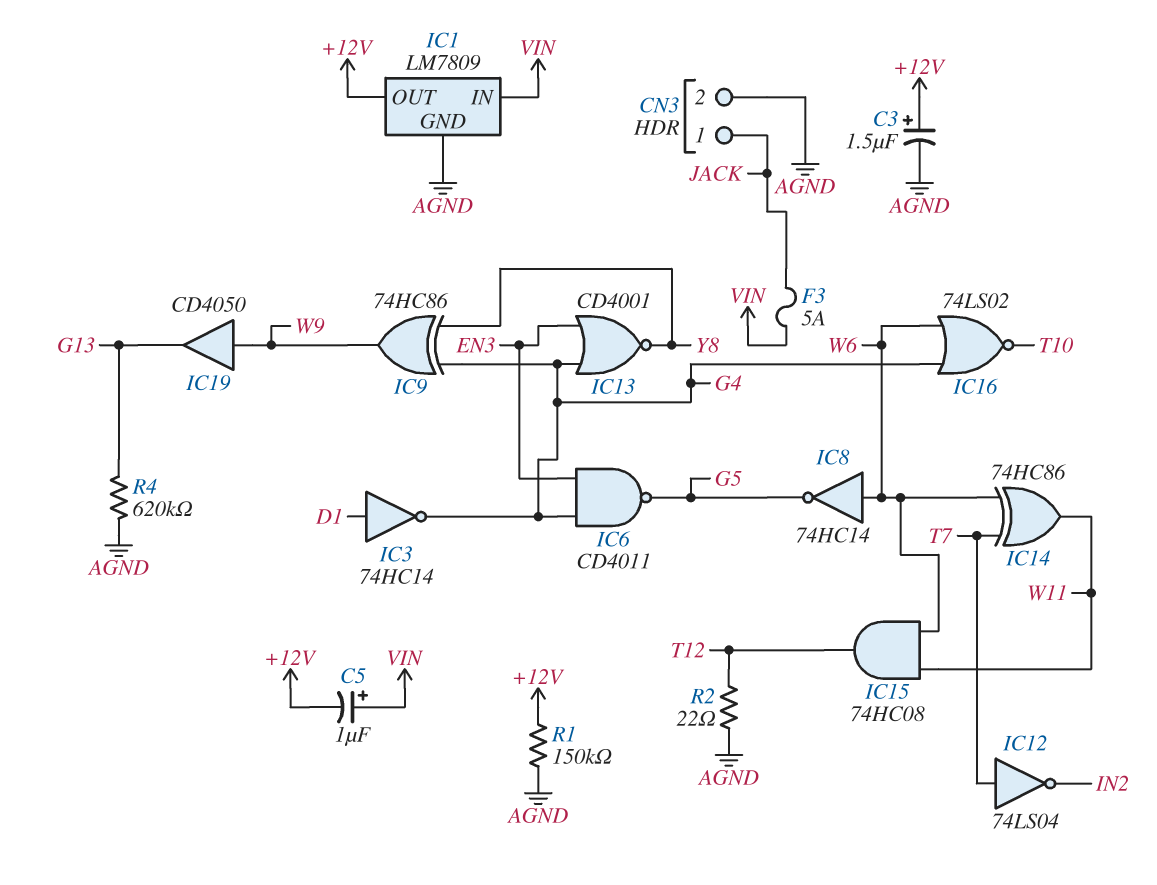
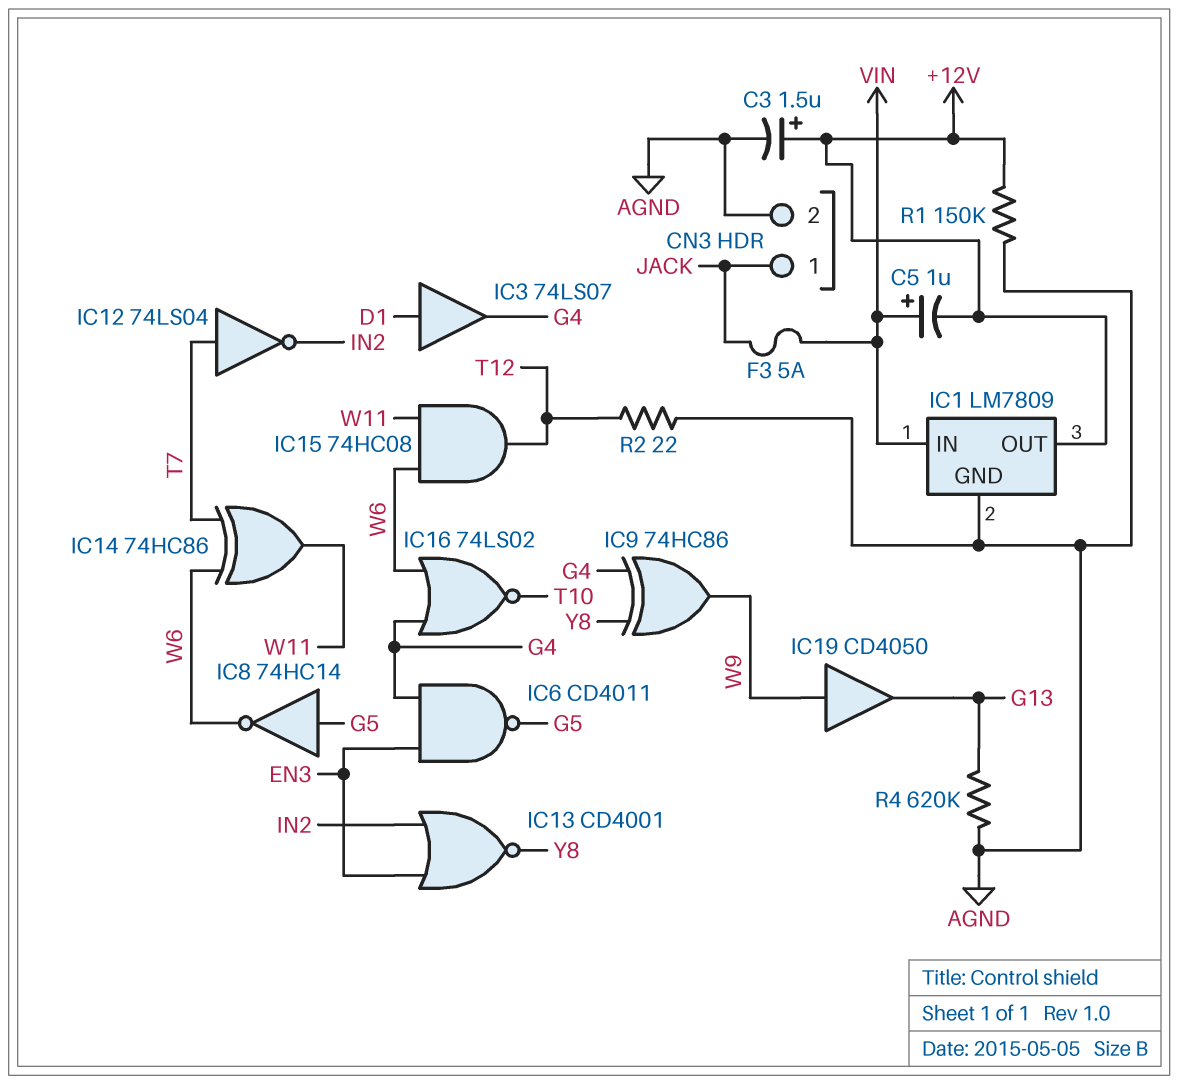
IC3: NOT 74HC14 (in D1, out G4) -> buffer 74LS07 (in D1, out G4)
IC8: NOT 74HC14 (in W6, out G5) -> NOT 74HC14 (in G5, out W6)
IC13: NOR CD4001 (in EN3, in G4, out Y8) -> NOR CD4001 (in EN3, in IN2, out Y8)

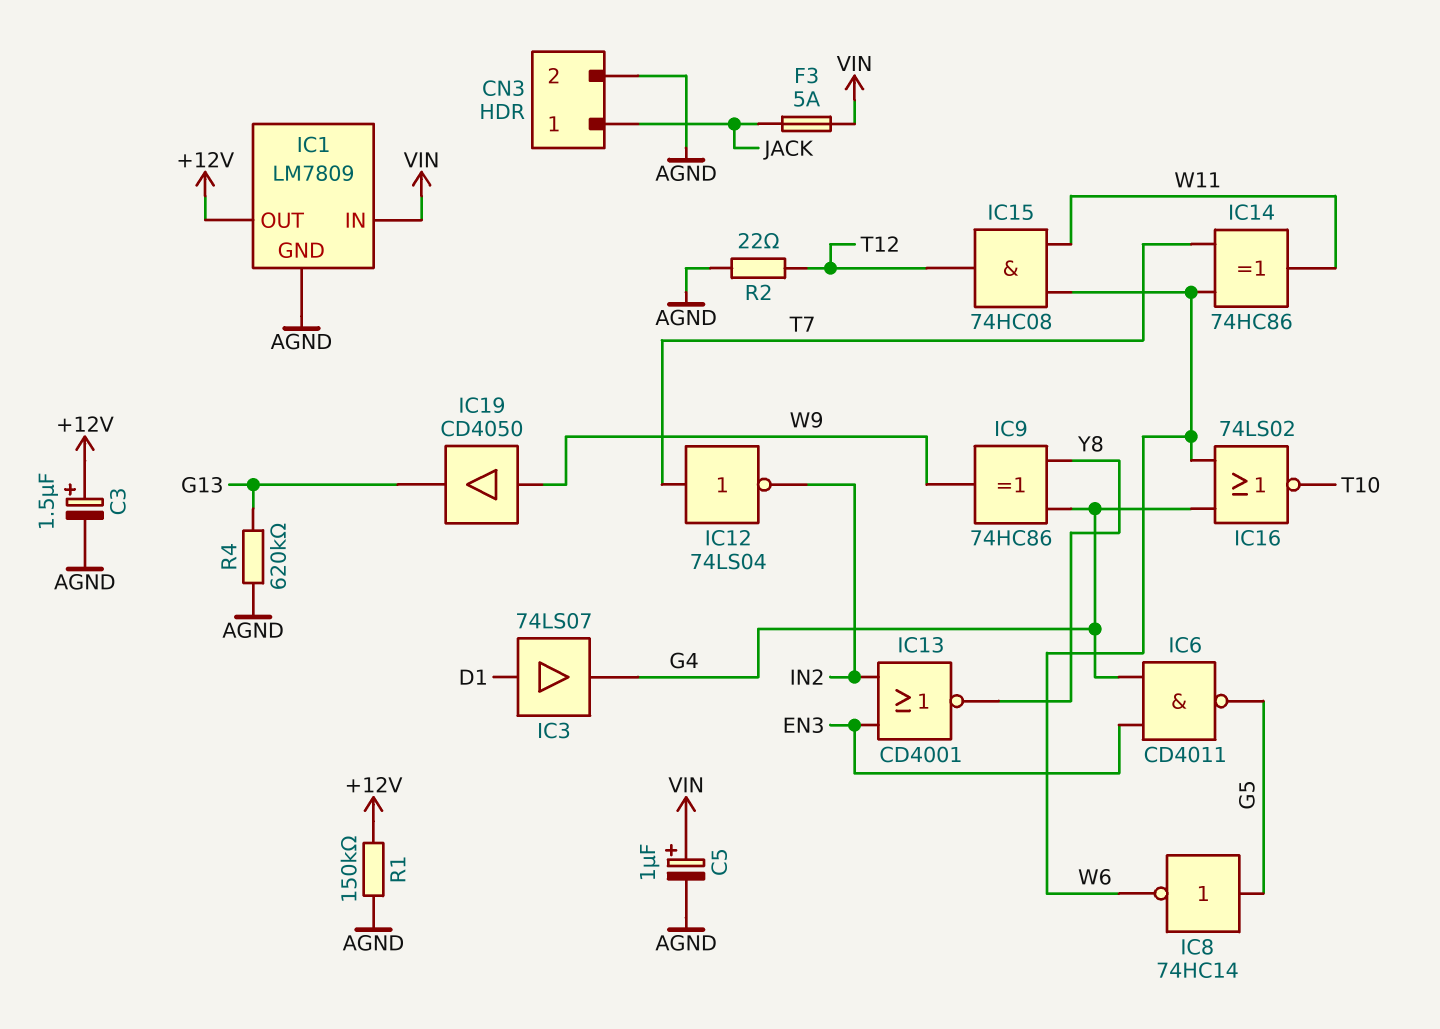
C5: 1uF (plus VIN, minus +12V) -> 1uF (plus VIN, minus AGND)

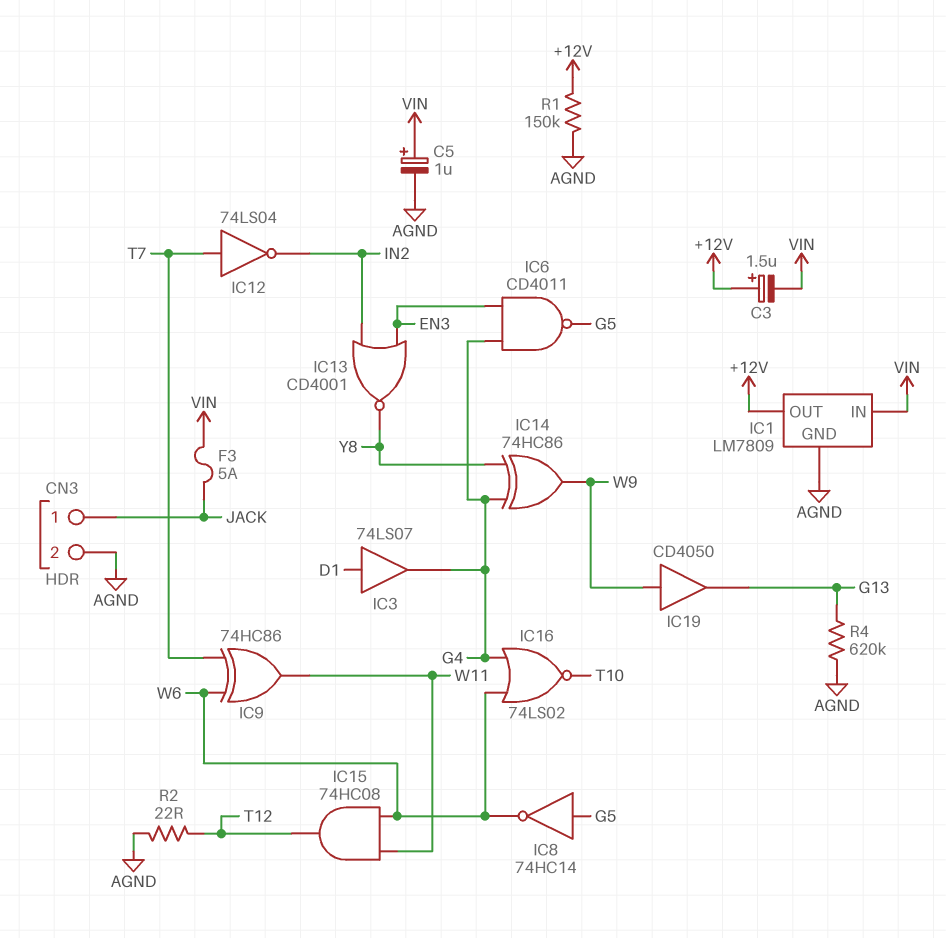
C3: 1.5uF (plus +12V, minus AGND) -> 1.5uF (plus +12V, minus VIN)
IC9: XOR 74HC86 (in G4, in Y8, out W9) -> XOR 74HC86 (in T7, in W6, out W11)
IC14: XOR 74HC86 (in T7, in W6, out W11) -> XOR 74HC86 (in G4, in Y8, out W9)

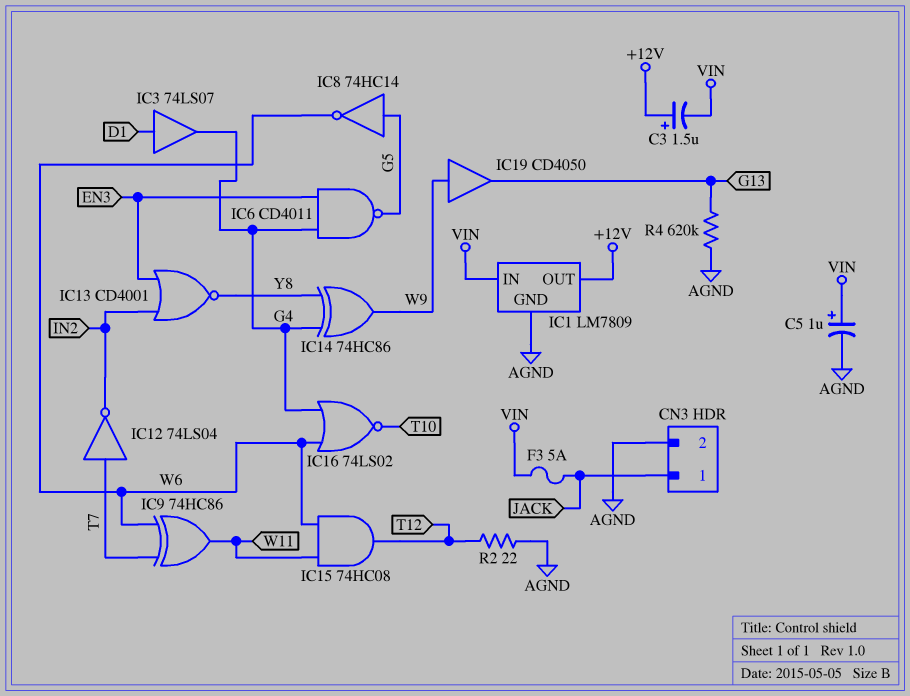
R1: 150k (+12V, AGND) -> none

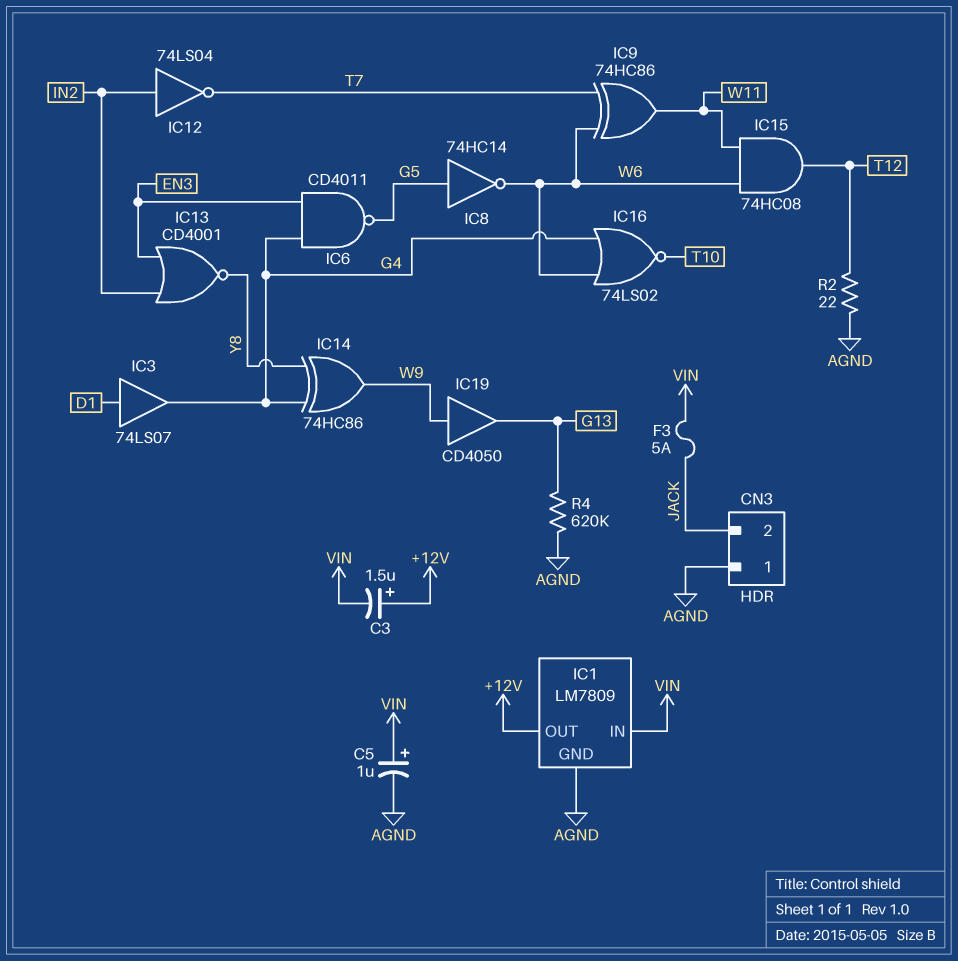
CN3 pin 1: JACK -> AGND
CN3 pin 2: AGND -> JACK
IC12: NOT 74LS04 (in T7, out IN2) -> NOT 74LS04 (in IN2, out T7)

